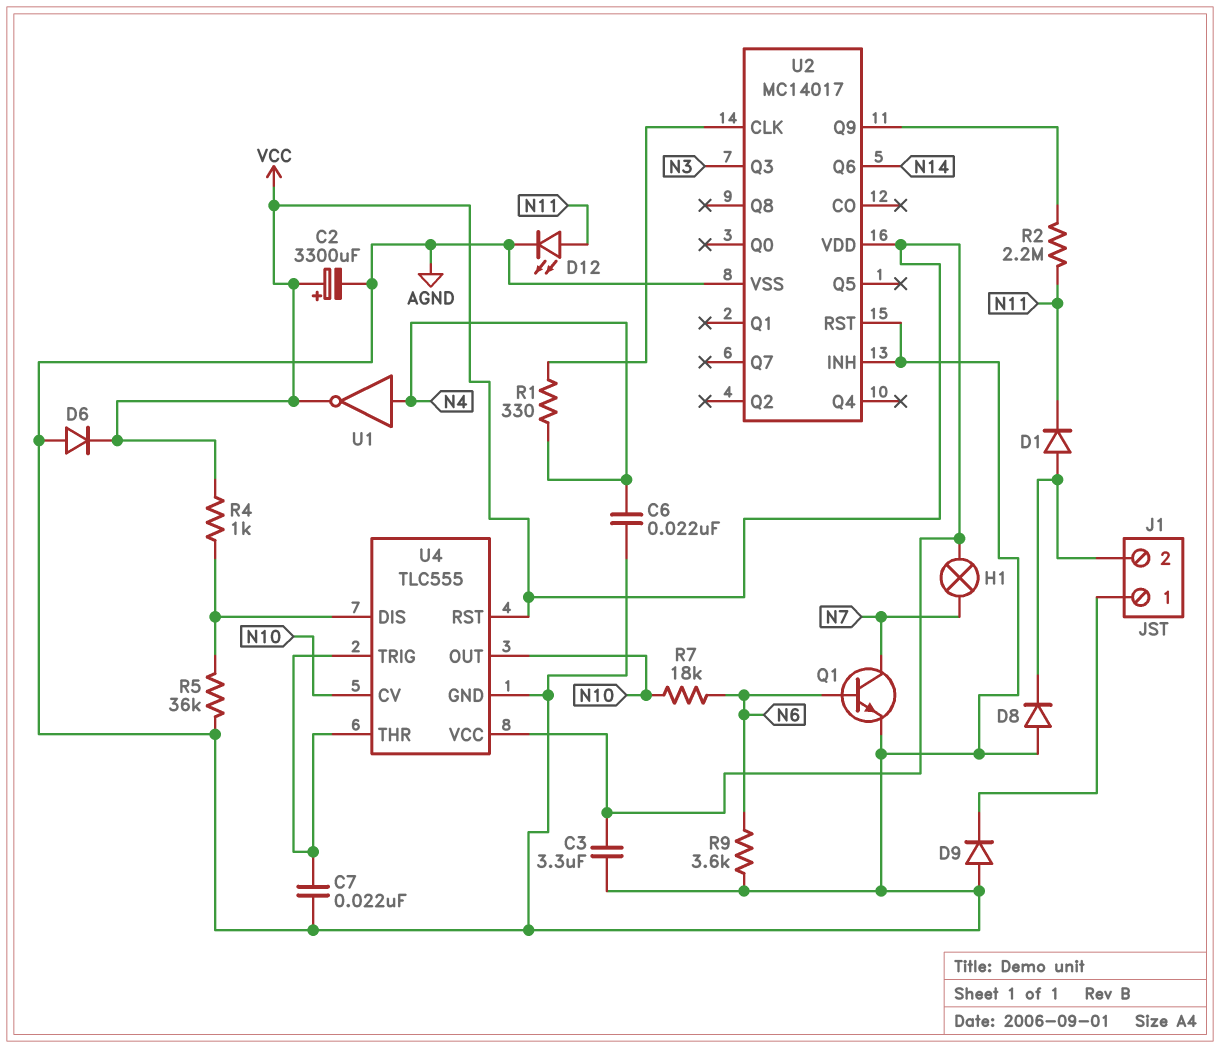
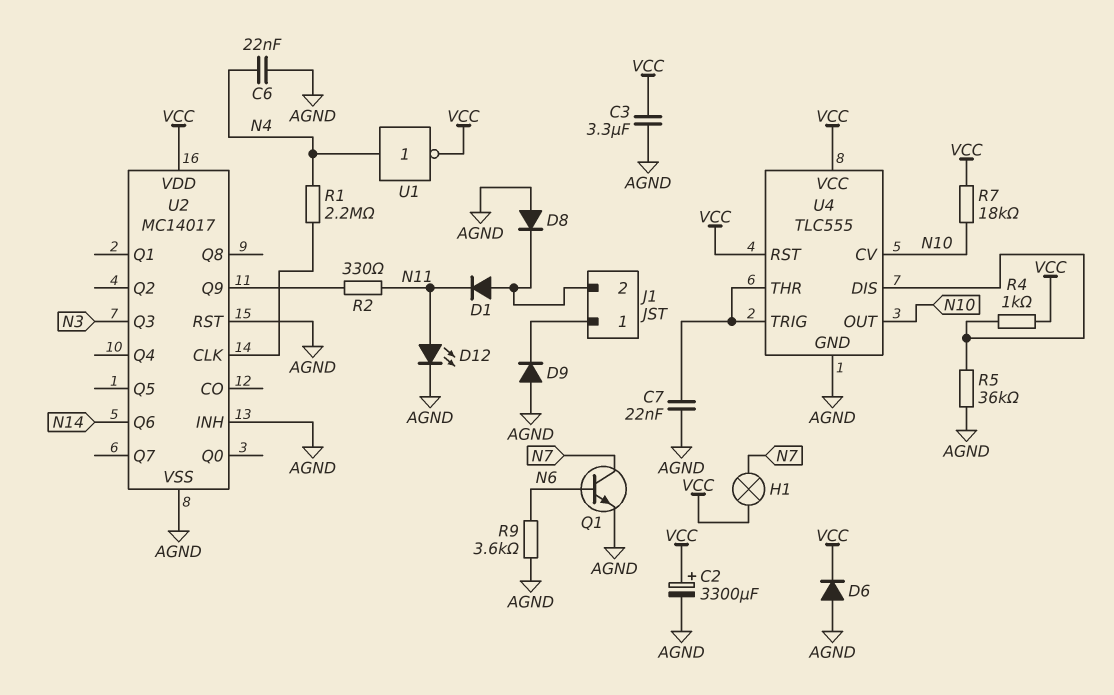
R1: 330 (N4, U2/CLK) -> 2.2M (N4, U2/CLK)
R2: 2.2M (N11, U2/Q9) -> 330 (N11, U2/Q9)
R7: 18k (N6, N10) -> 18k (N10, VCC)

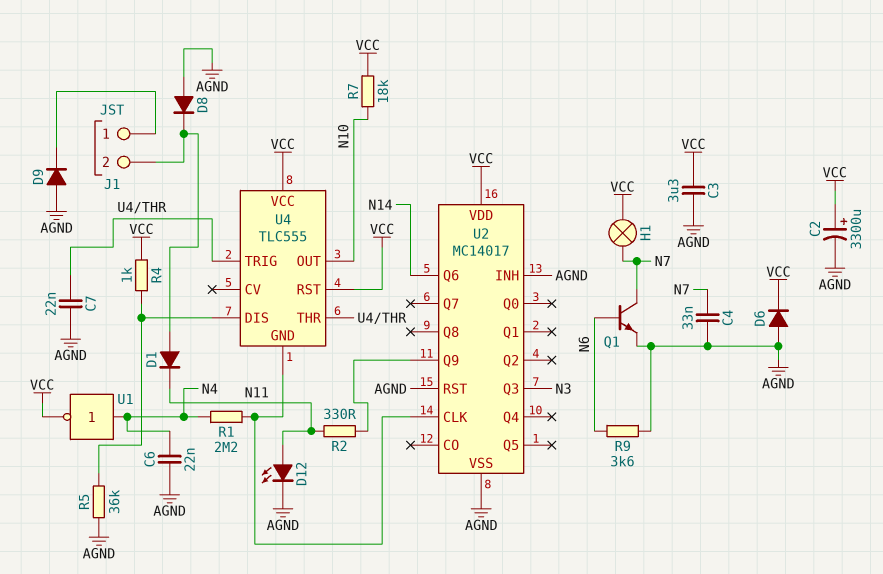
C4: none -> 33nF (AGND, N7)
U4 pin CV: N10 -> none
U4 pin GND: AGND -> U2/CLK

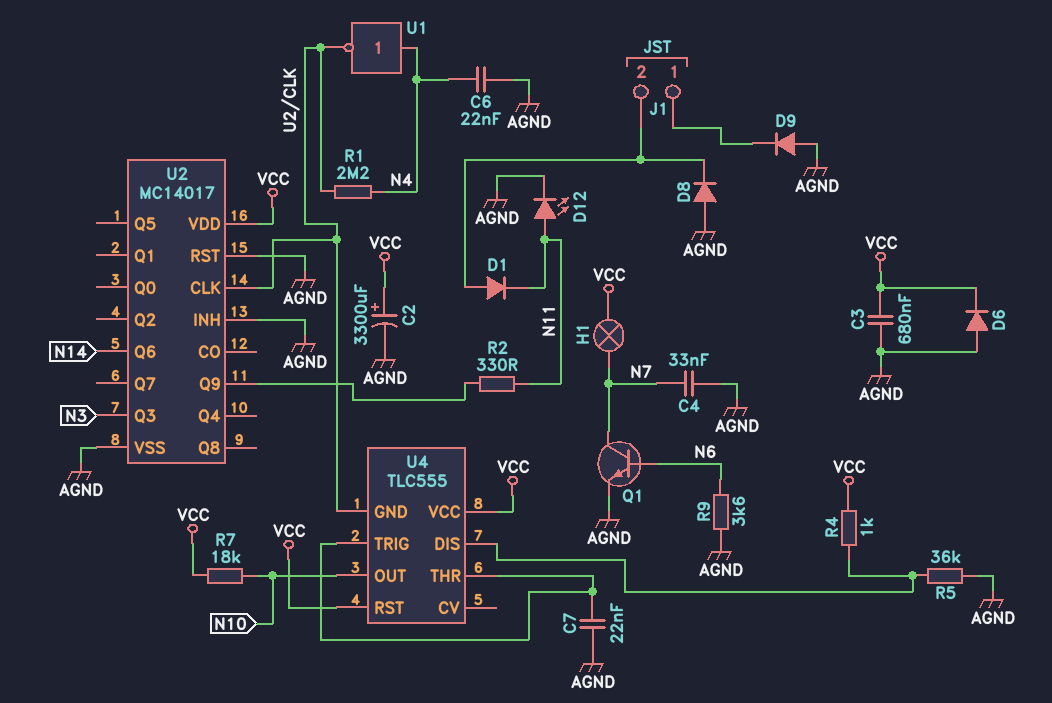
C3: 3.3uF (AGND, VCC) -> 680nF (AGND, VCC)
U1: NOT (in N4, out VCC) -> NOT (in N4, out U2/CLK)

